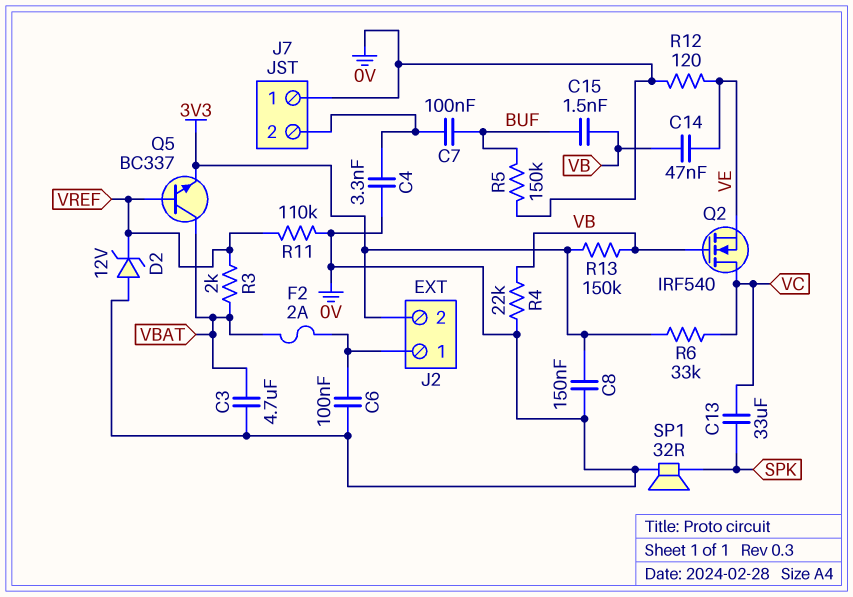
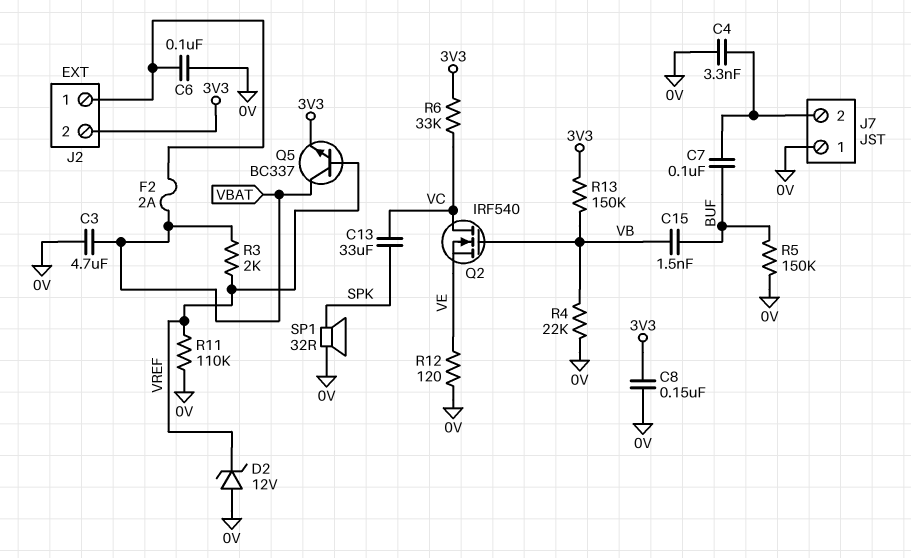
C14: 47nF (VB, VE) -> none

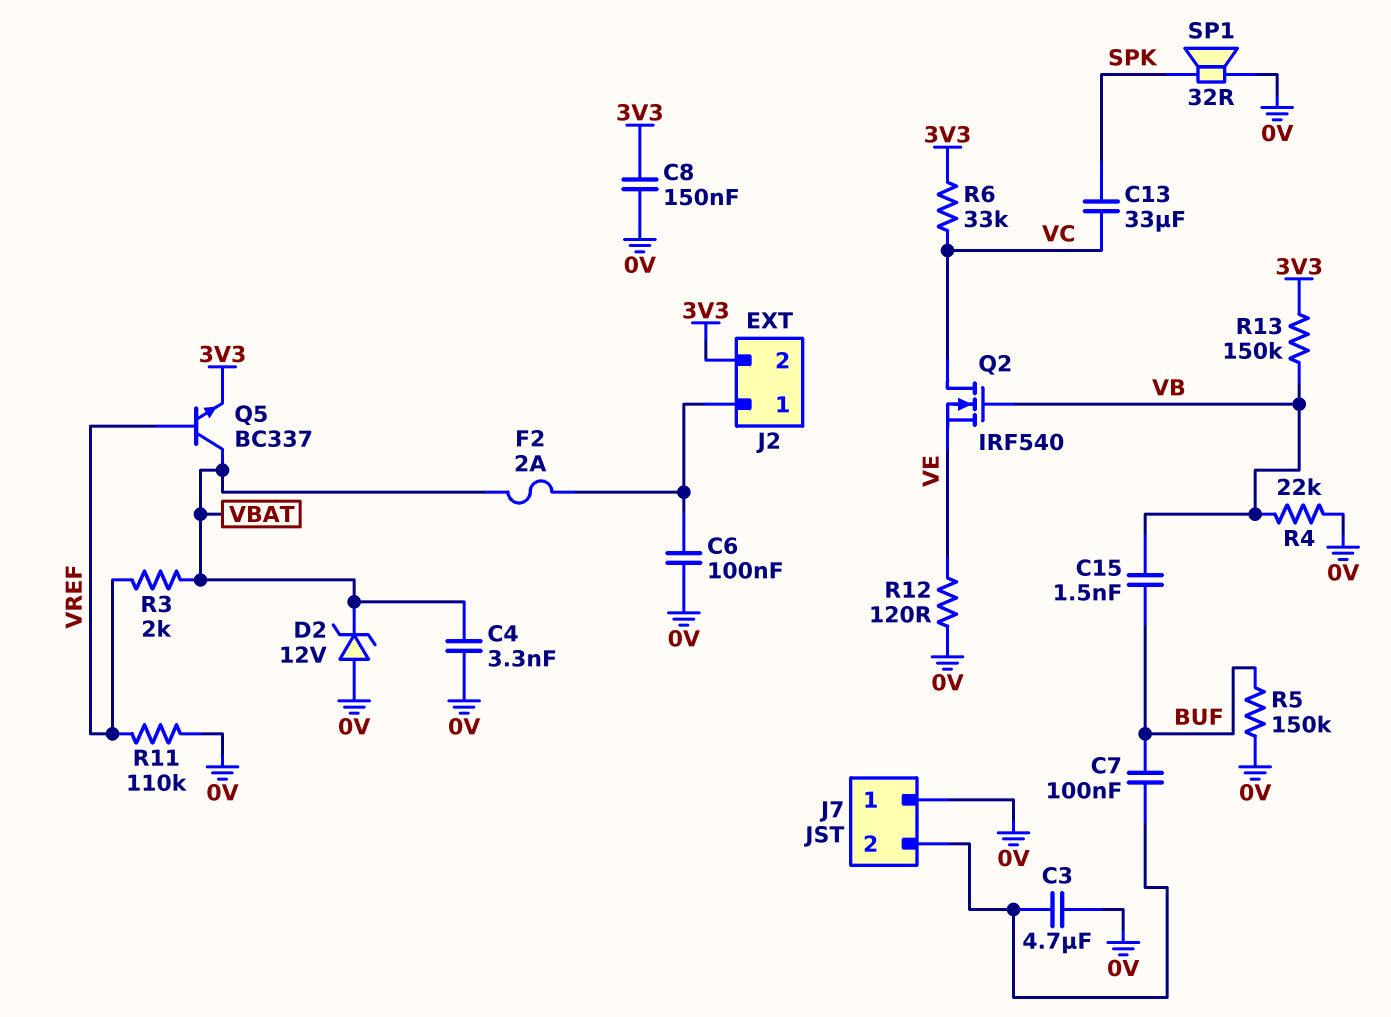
C3: 4.7uF (0V, VBAT) -> 4.7uF (0V, J7/2)
C4: 3.3nF (0V, J7/2) -> 3.3nF (0V, VBAT)
D2: zener 12V (A 0V, K VREF) -> zener 12V (A 0V, K VBAT)

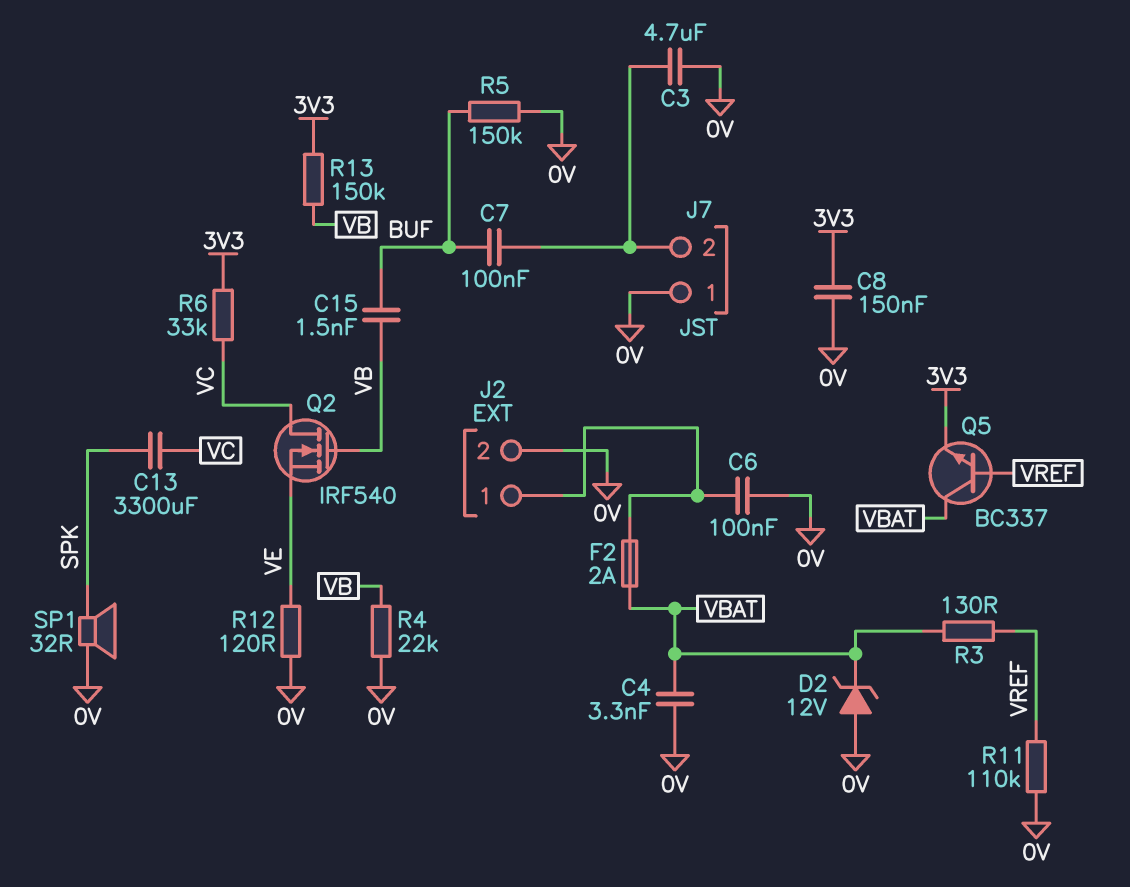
C13: 33uF (SPK, VC) -> 3300uF (SPK, VC)
J2 pin 2: 3V3 -> 0V
R3: 2k (VBAT, VREF) -> 130 (VBAT, VREF)

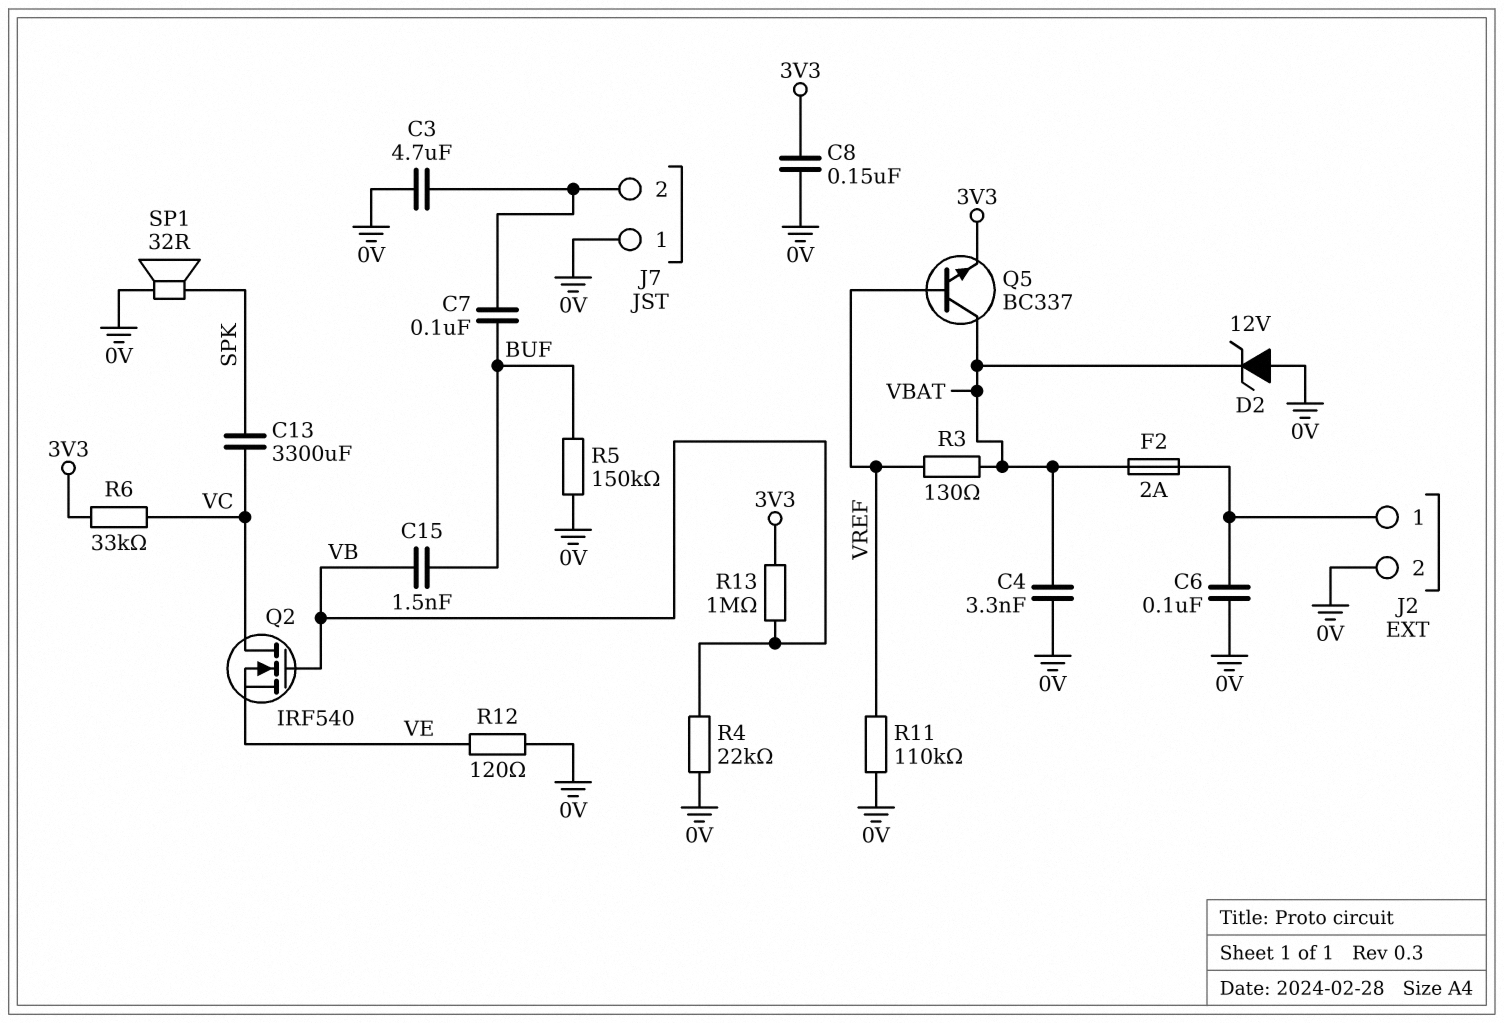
R13: 150k (3V3, VB) -> 1M (3V3, VB)

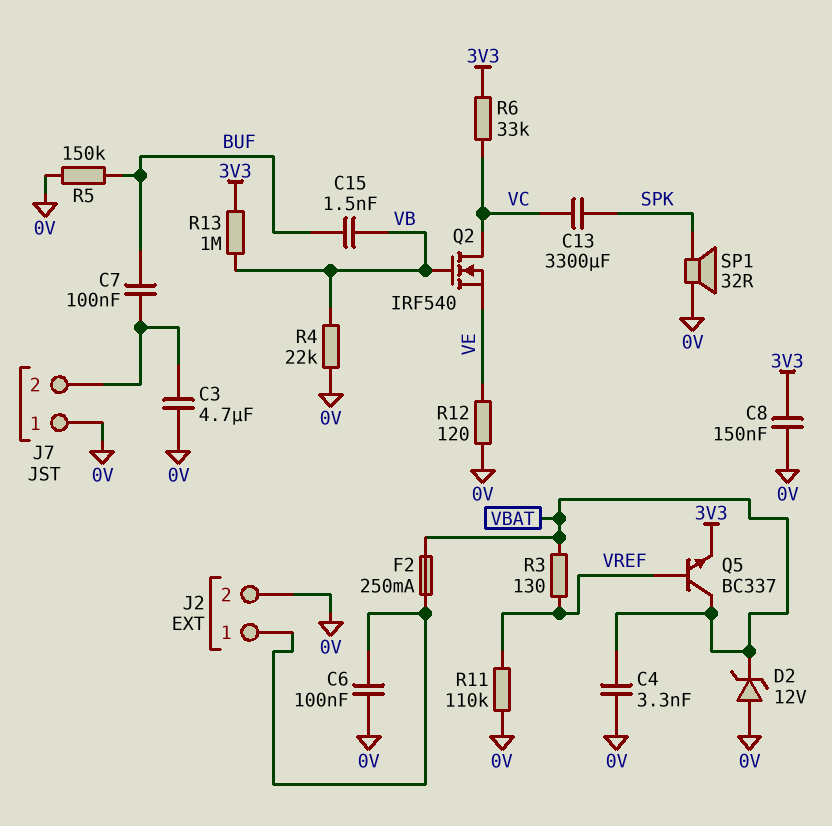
F2: 2A (J2/1, VBAT) -> 250mA (J2/1, VBAT)

